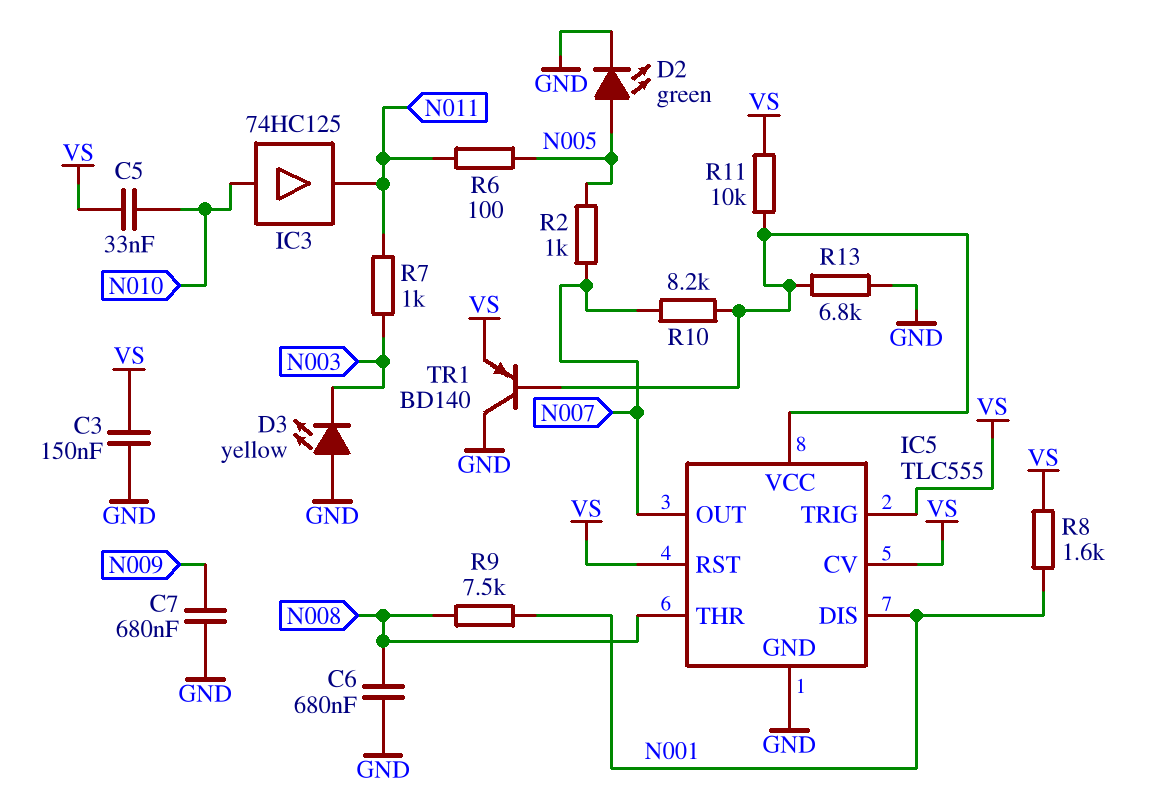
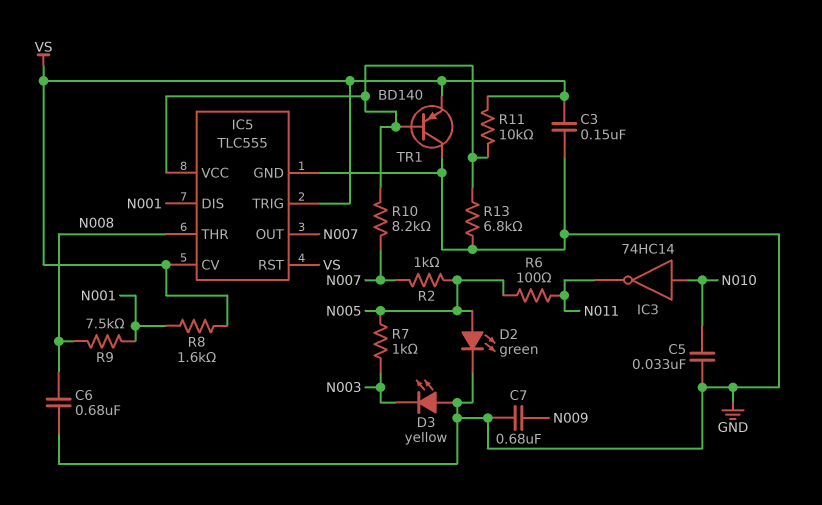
C5: 33nF (N010, VS) -> 33nF (GND, N010)
IC3: buffer 74HC125 (in N010, out N011) -> NOT 74HC14 (in N010, out N011)
R7: 1k (N003, N011) -> 1k (N003, N005)

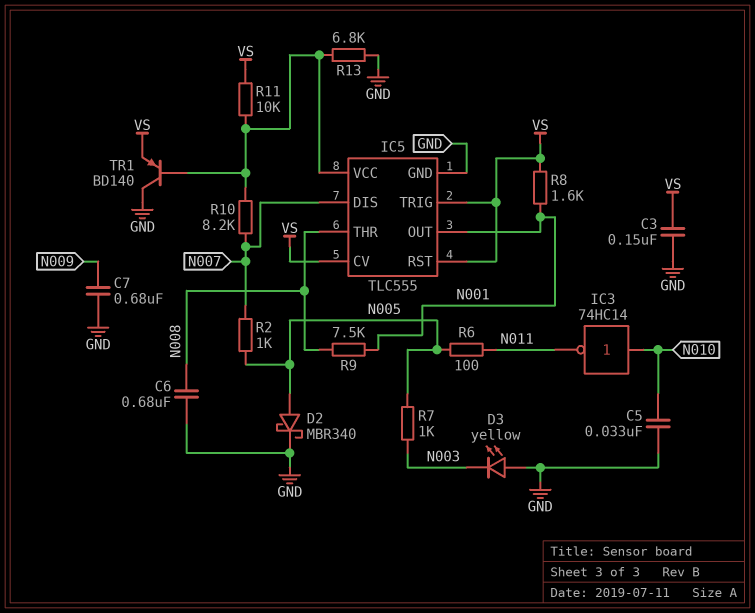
D2: LED green (A N005, K GND) -> schottky MBR340 (A N005, K GND)
IC5 pin DIS: N001 -> N007
IC5 pin OUT: N007 -> N001

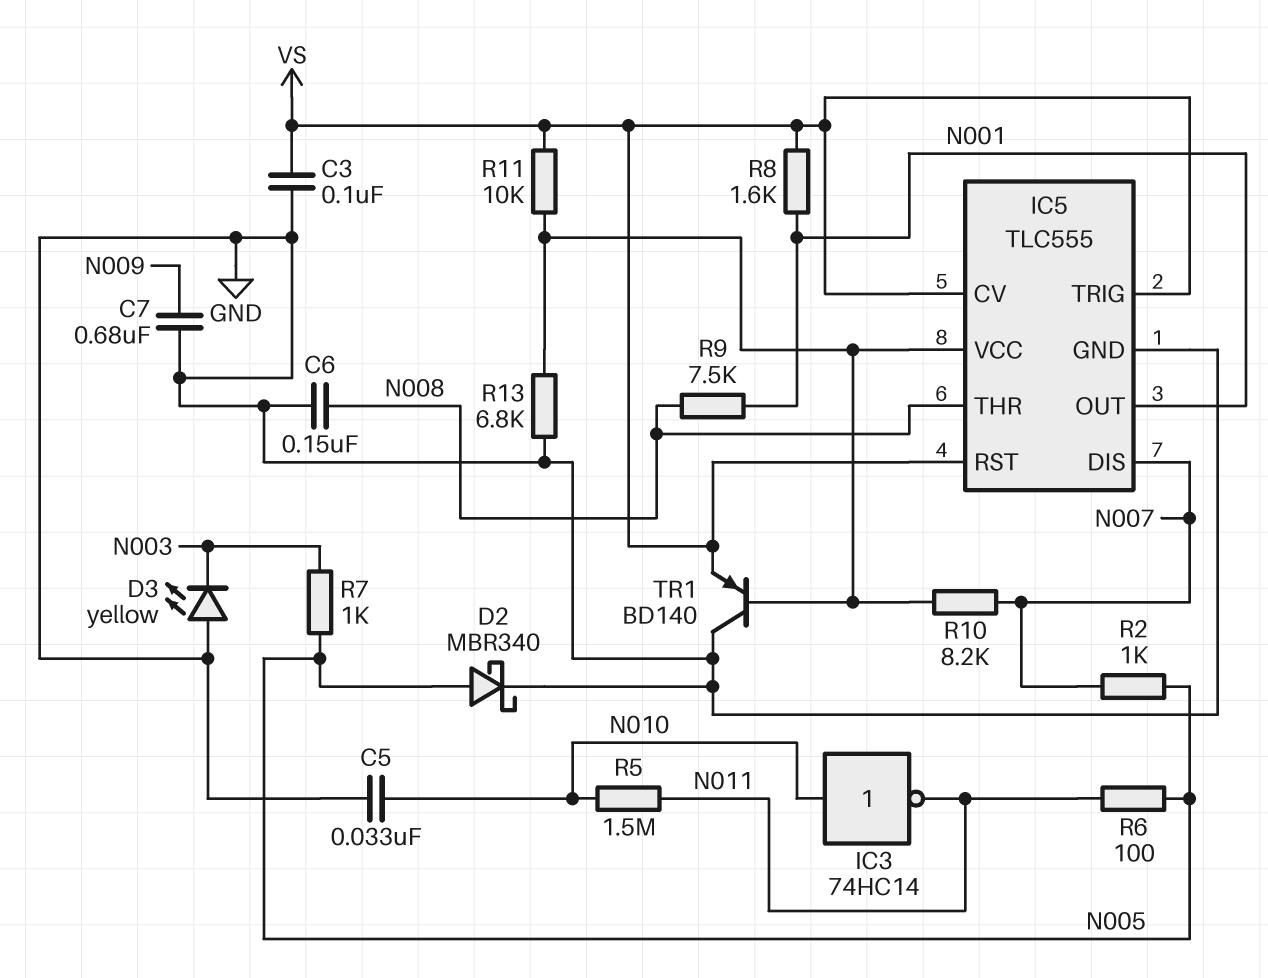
C3: 150nF (GND, VS) -> 100nF (GND, VS)
C6: 680nF (GND, N008) -> 150nF (GND, N008)
R5: none -> 1.5M (N010, N011)

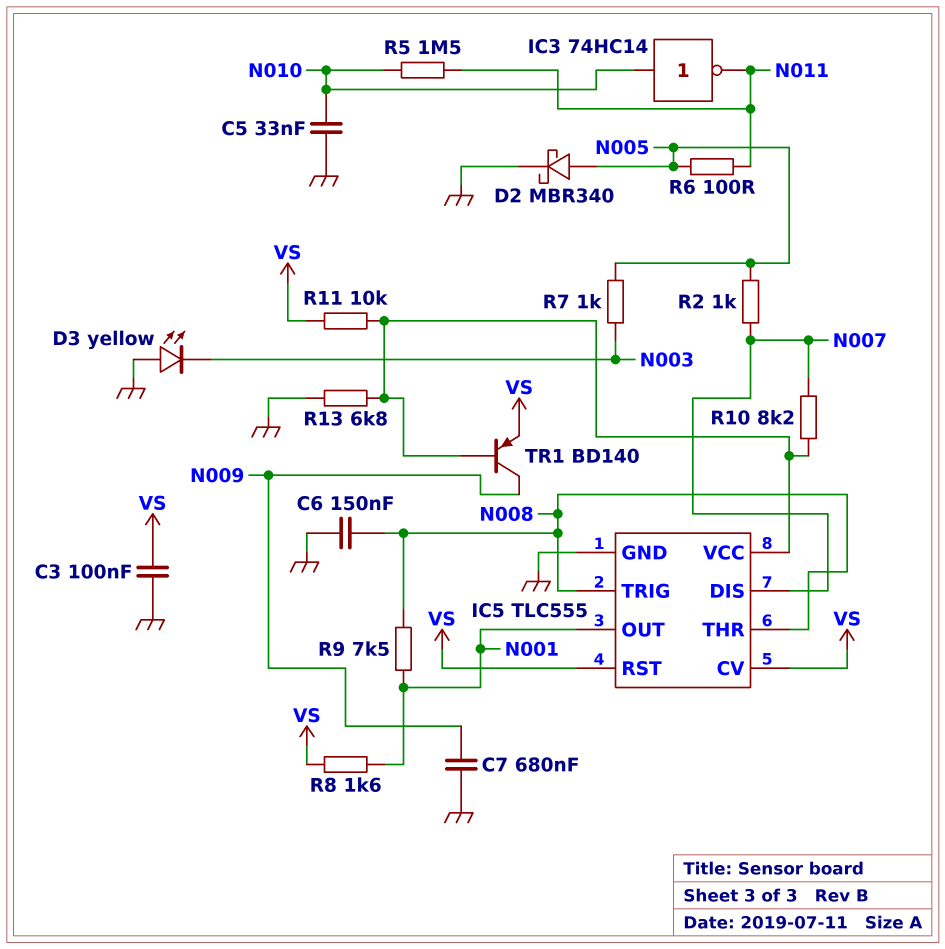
IC5 pin TRIG: VS -> N008
TR1: PNP BD140 (B IC5/VCC, C GND, E VS) -> PNP BD140 (B IC5/VCC, C N009, E VS)

